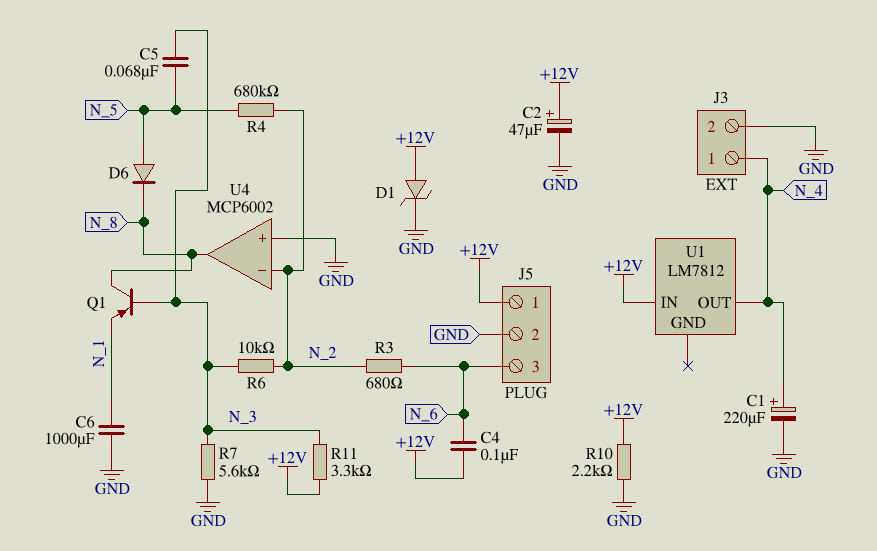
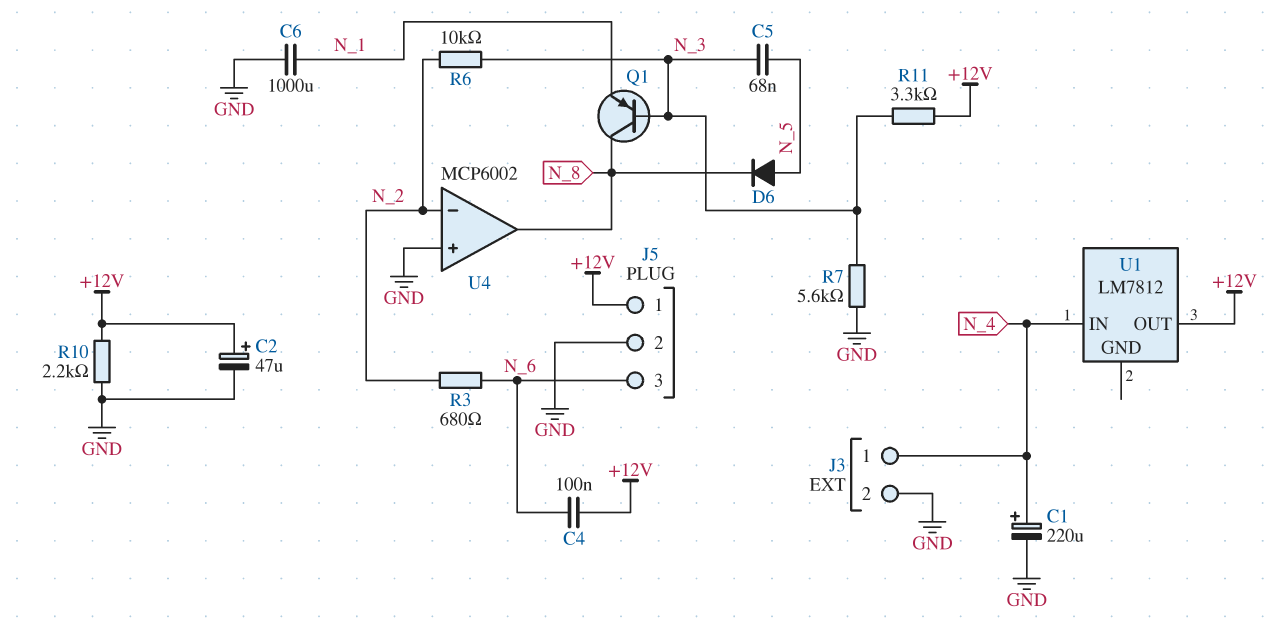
D1: zener (A +12V, K GND) -> none
R4: 680k (N_2, N_5) -> none
U1 pin IN: +12V -> N_4
U1 pin OUT: N_4 -> +12V

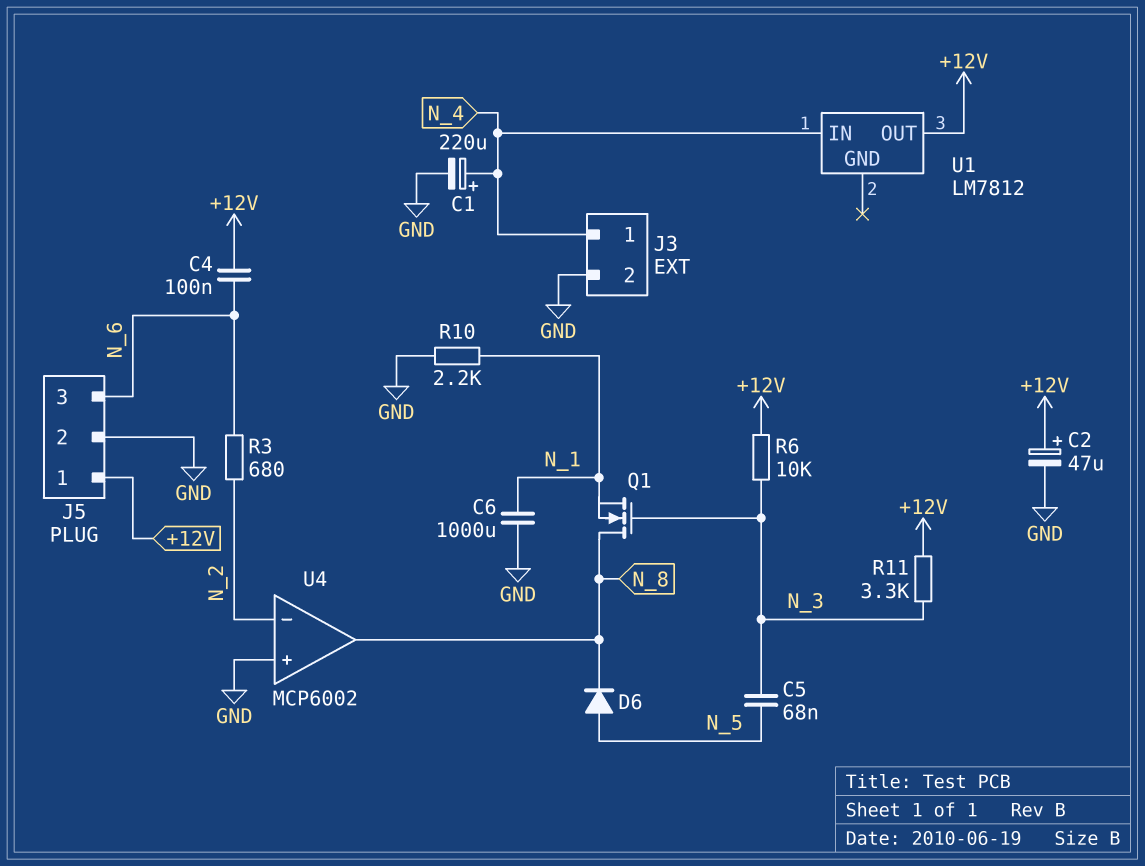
Q1: PNP (B N_3, C N_8, E N_1) -> NMOS (G N_3, D N_8, S N_1)
R6: 10k (N_2, N_3) -> 10k (+12V, N_3)
R7: 5.6k (GND, N_3) -> none
R10: 2.2k (+12V, GND) -> 2.2k (GND, N_1)

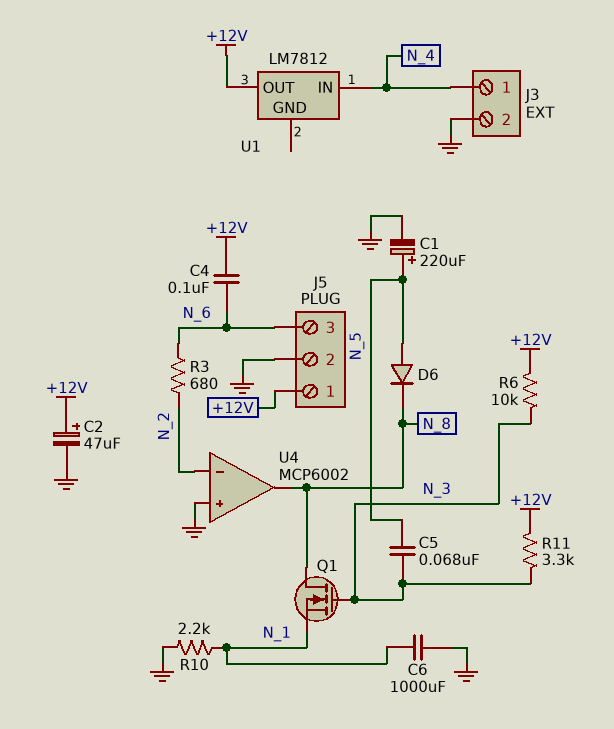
C1: 220uF (plus N_4, minus GND) -> 220uF (plus N_5, minus GND)

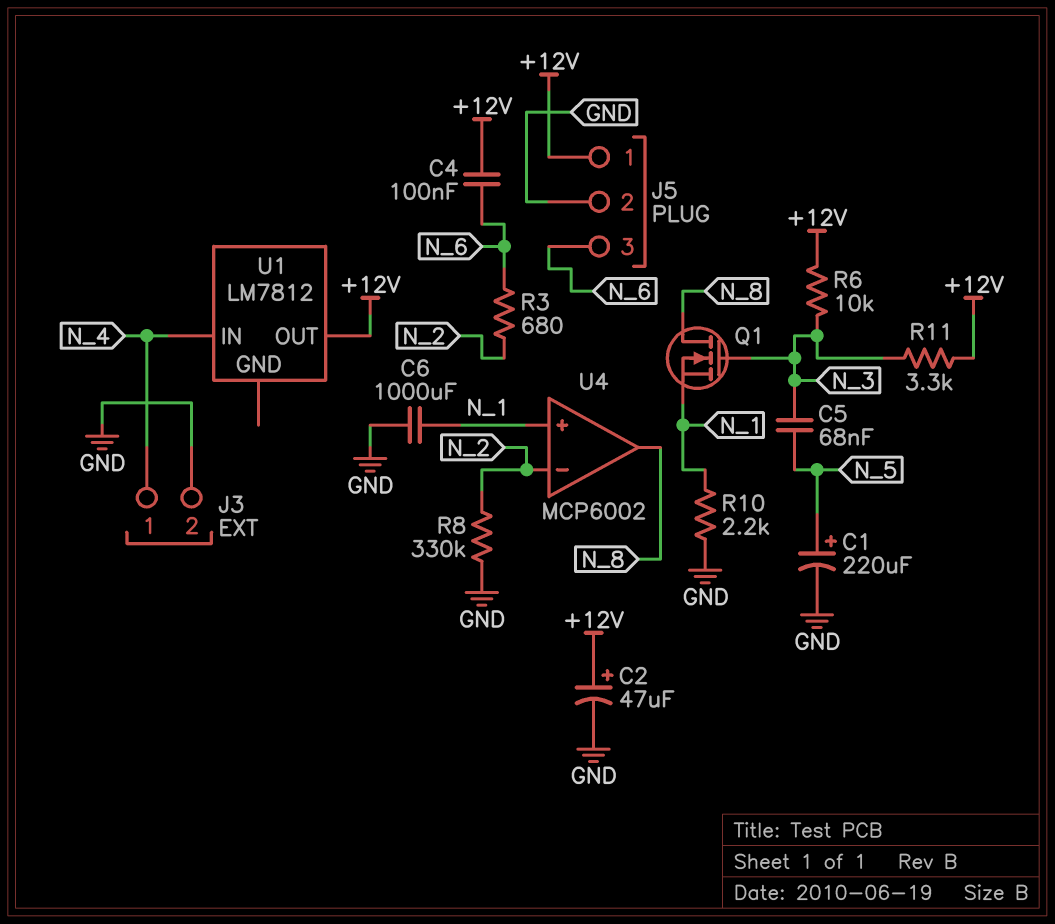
D6: diode (A N_5, K N_8) -> none
R8: none -> 330k (GND, N_2)
U4 pin in+: GND -> N_1

